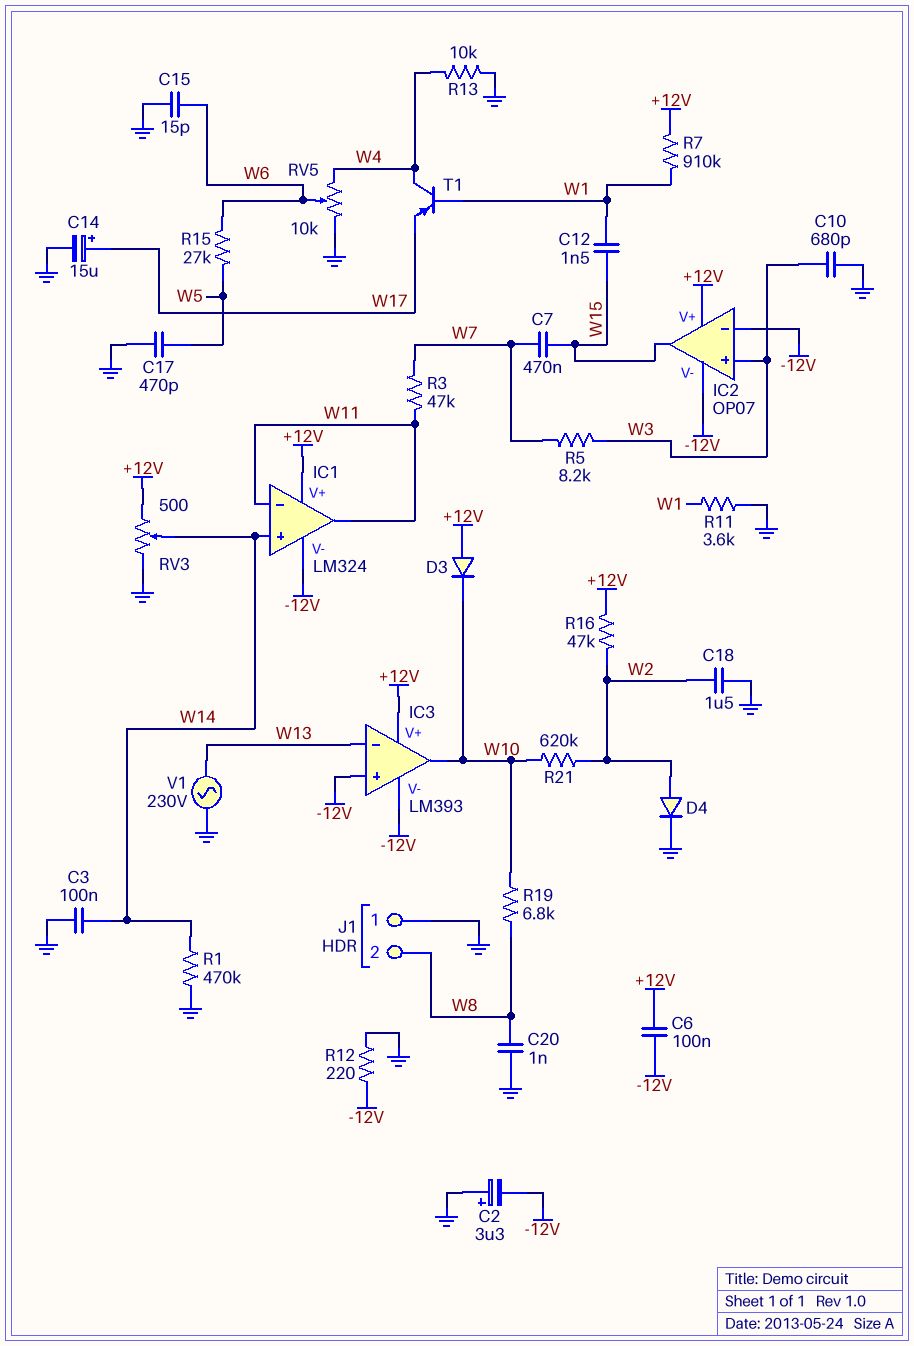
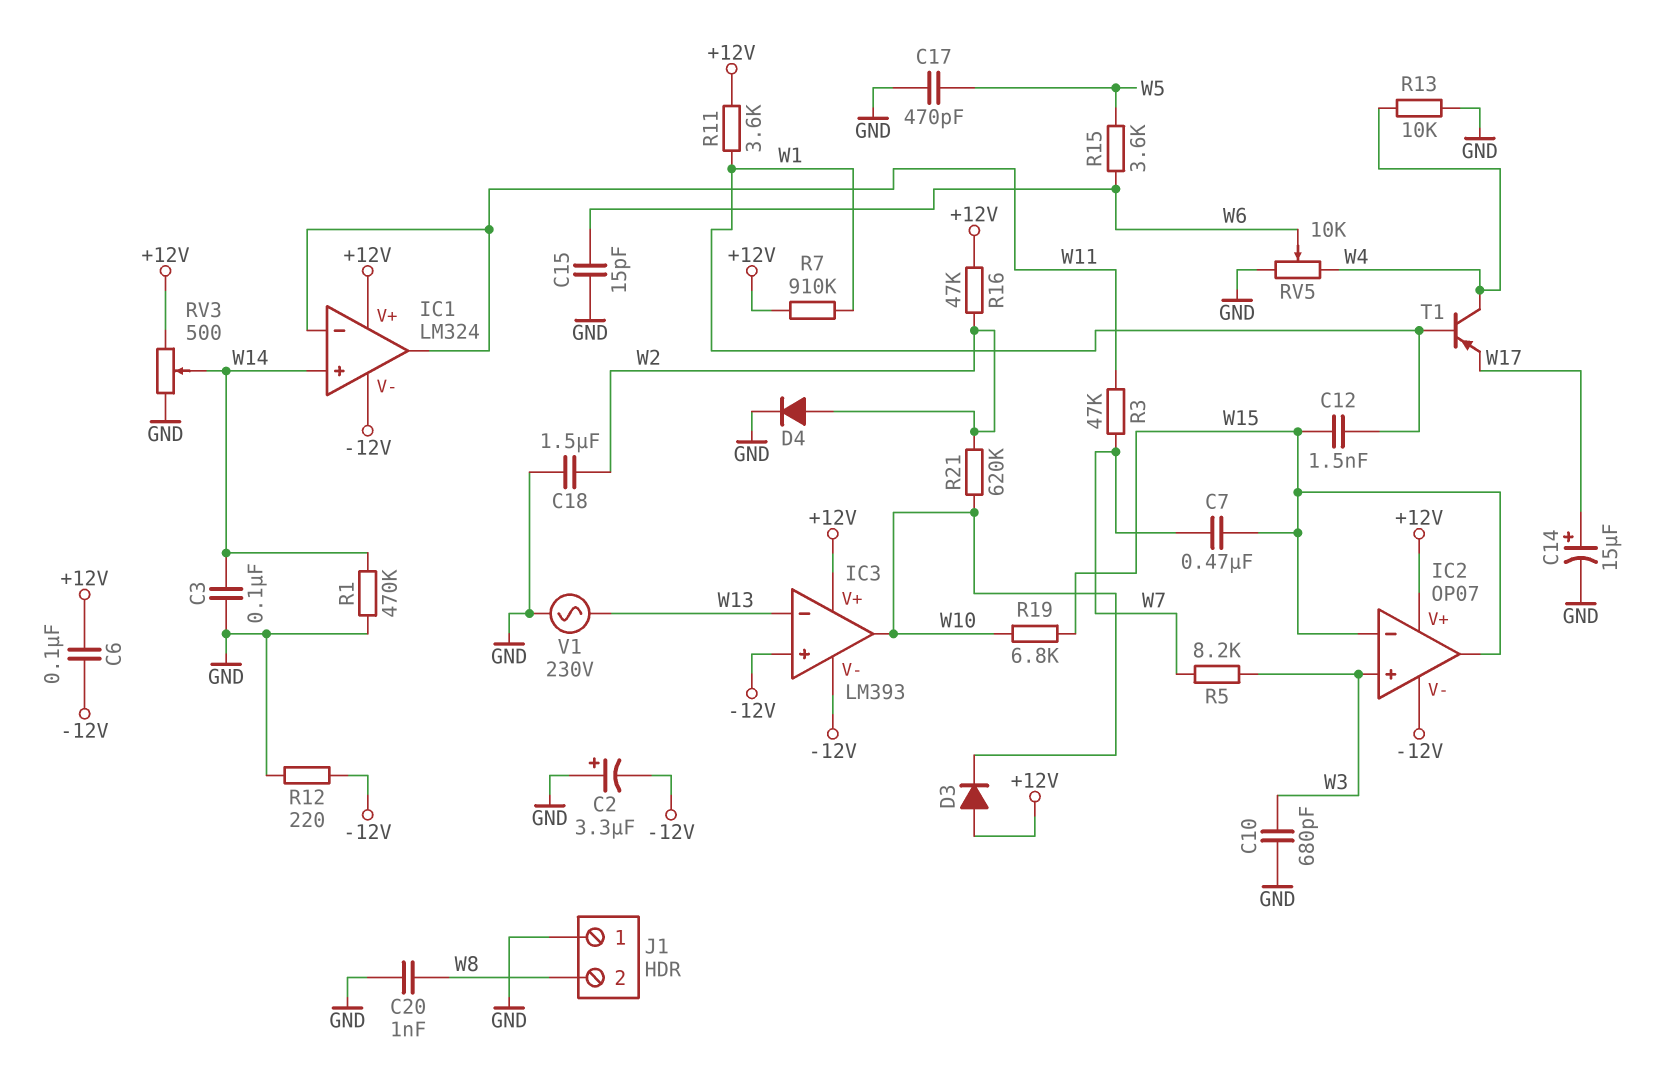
IC2 pin in-: -12V -> W15
R11: 3.6k (GND, W1) -> 3.6k (+12V, W1)
R15: 27k (W5, W6) -> 3.6k (W5, W6)
R19: 6.8k (W8, W10) -> 6.8k (W10, W15)

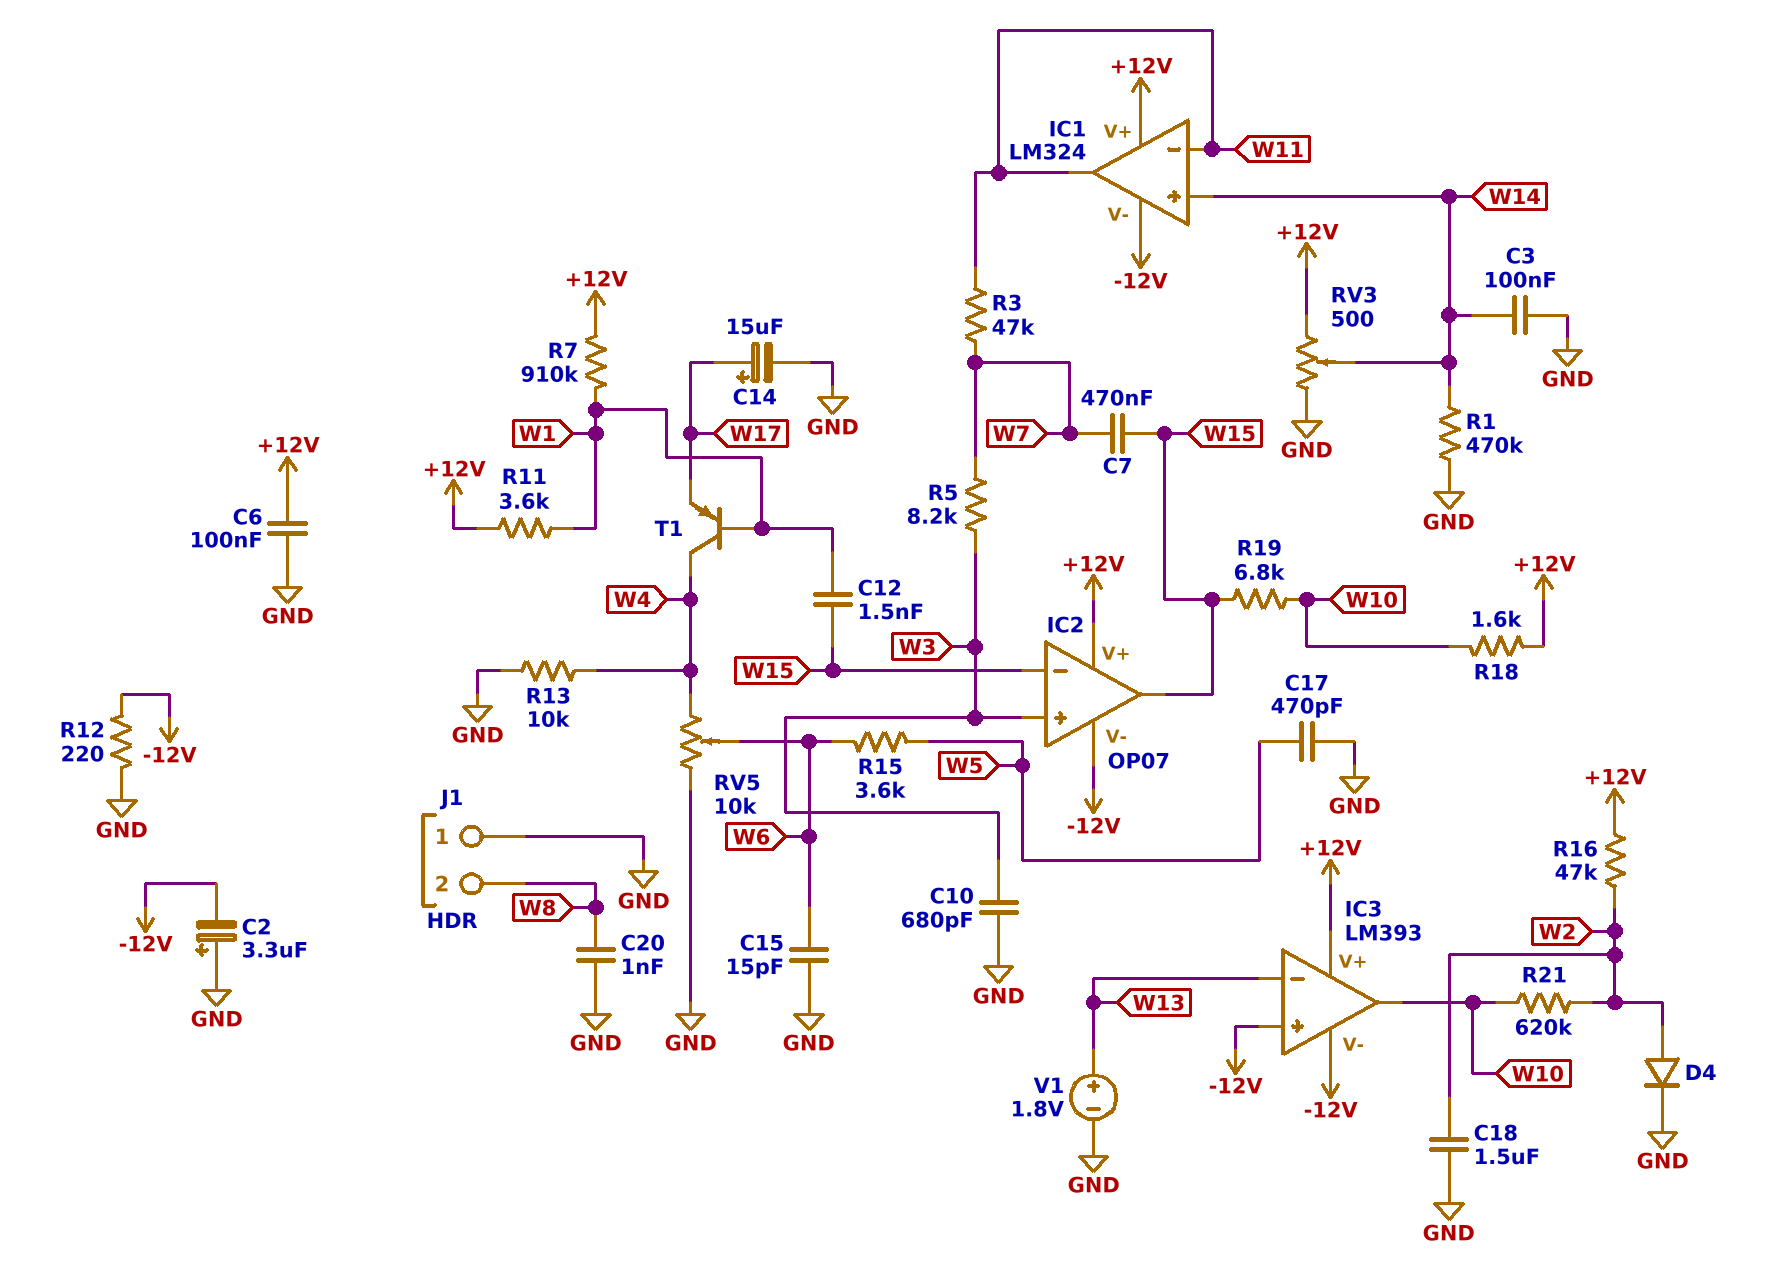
C6: 100nF (+12V, -12V) -> 100nF (+12V, GND)
D3: diode (A +12V, K W10) -> none
R18: none -> 1.6k (+12V, W10)
V1: AC 230V (GND, W13) -> 1.8V (plus W13, minus GND)

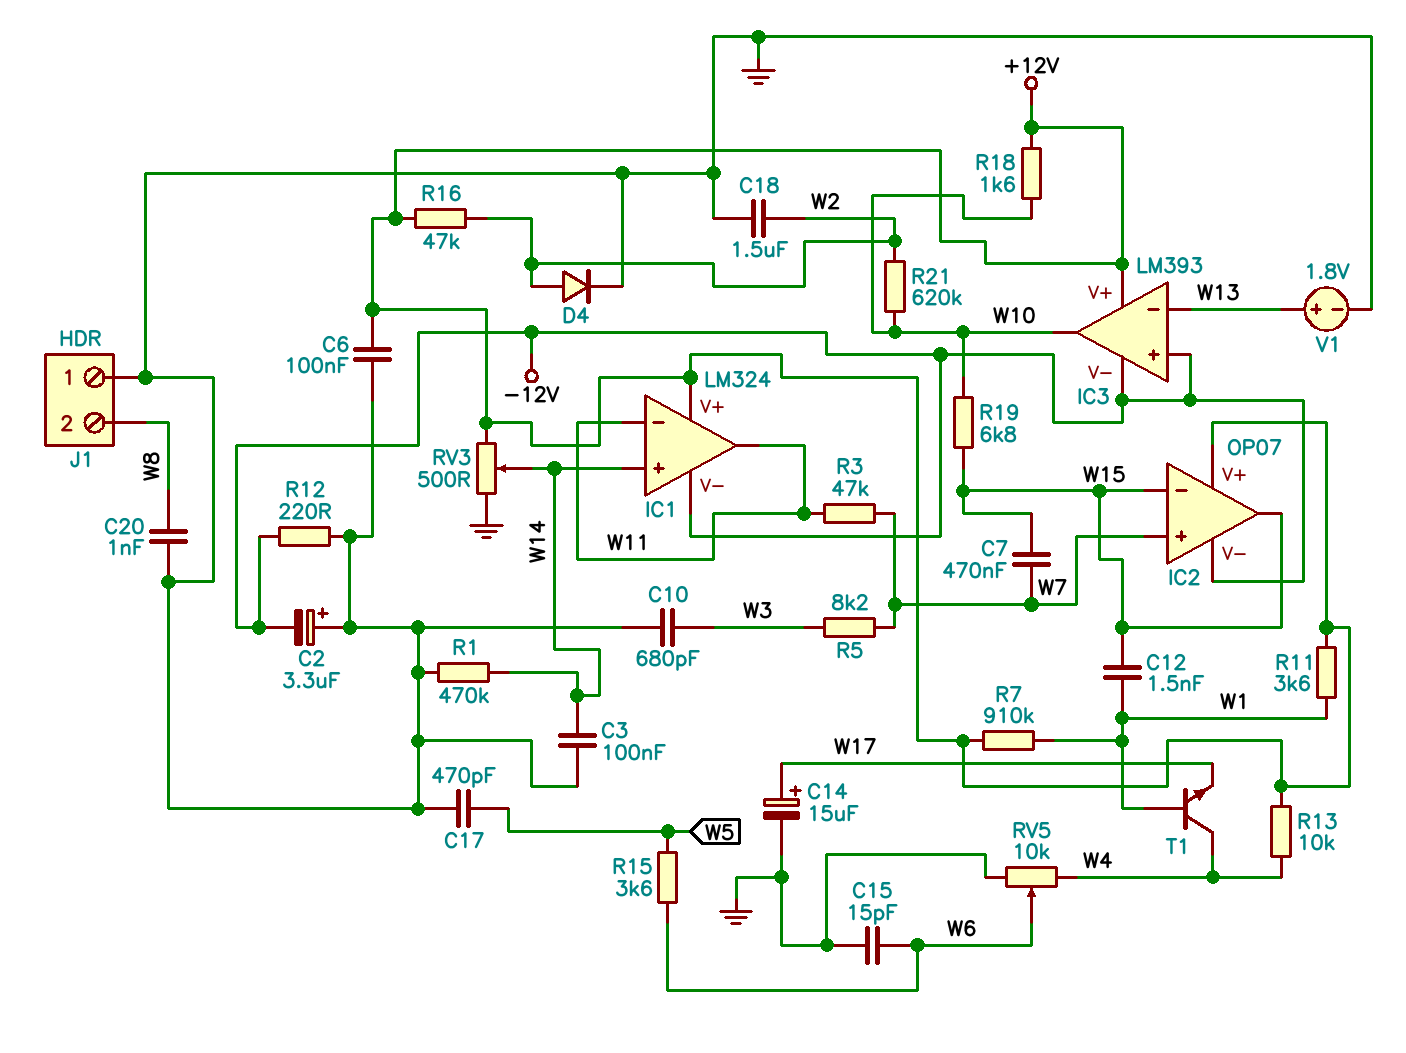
IC2 pin in+: W3 -> W7
R13: 10k (GND, W4) -> 10k (+12V, W4)
T1: PNP (B W1, C W4, E W17) -> NPN (B W1, C W4, E W17)

